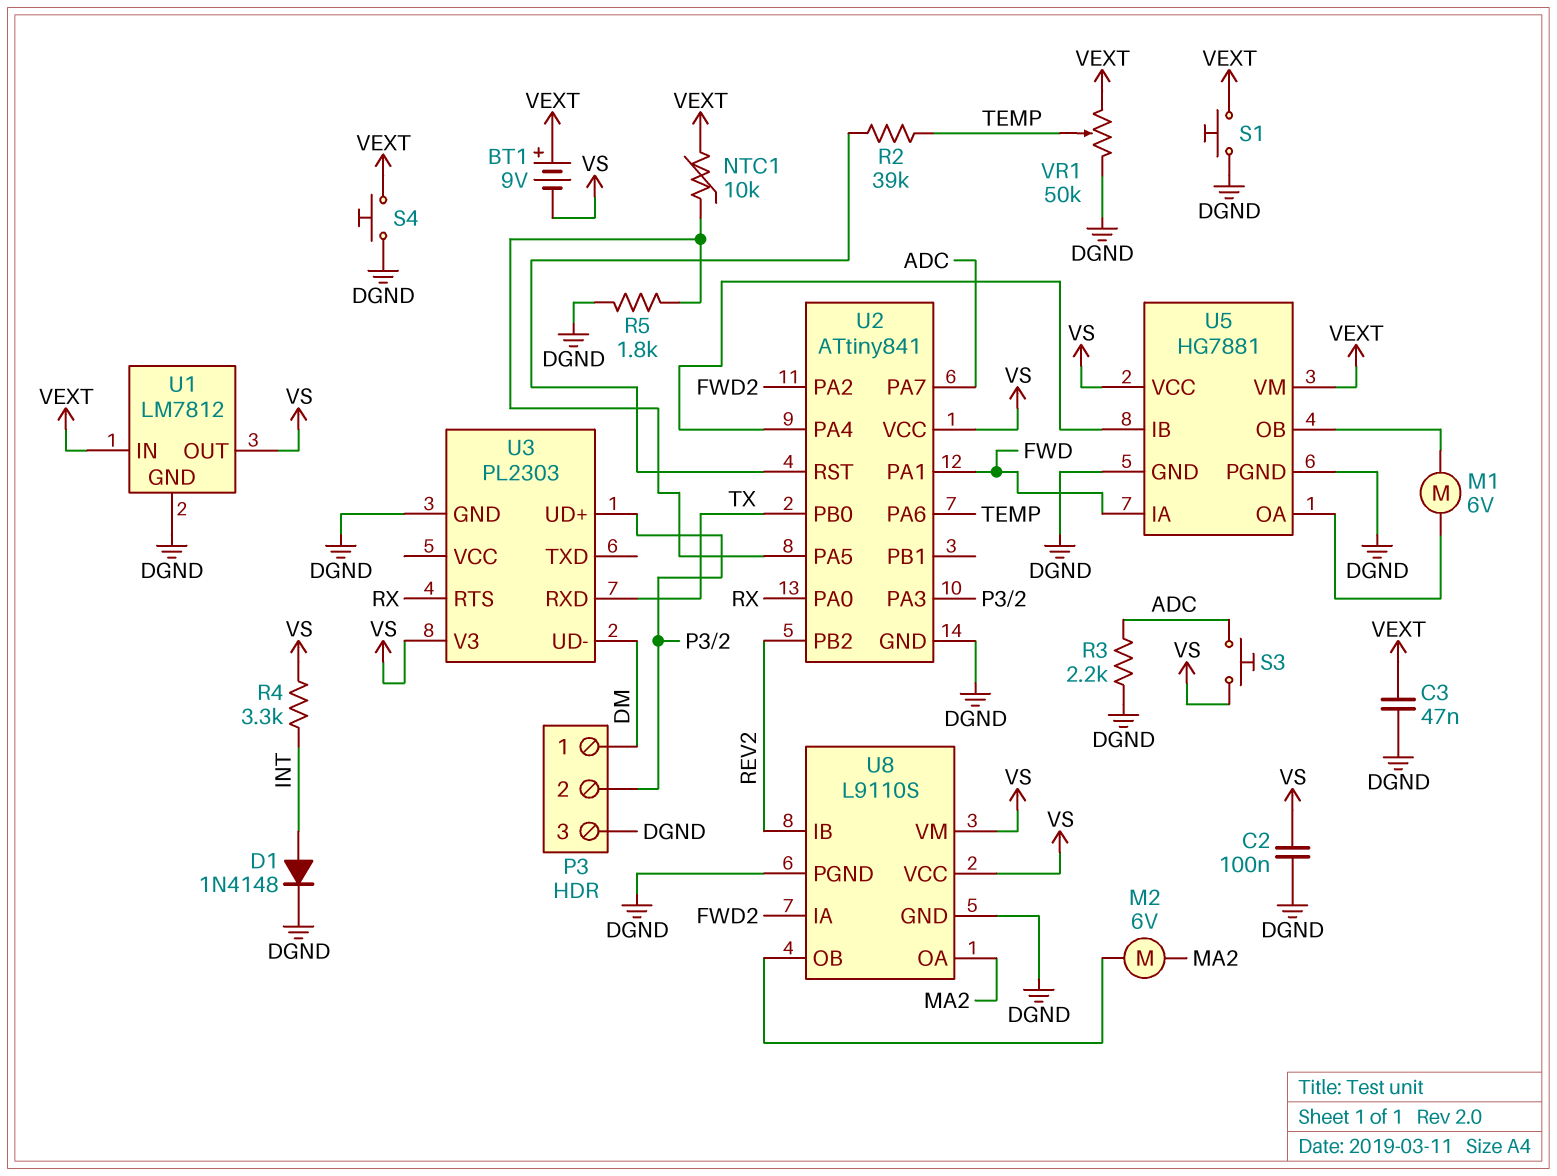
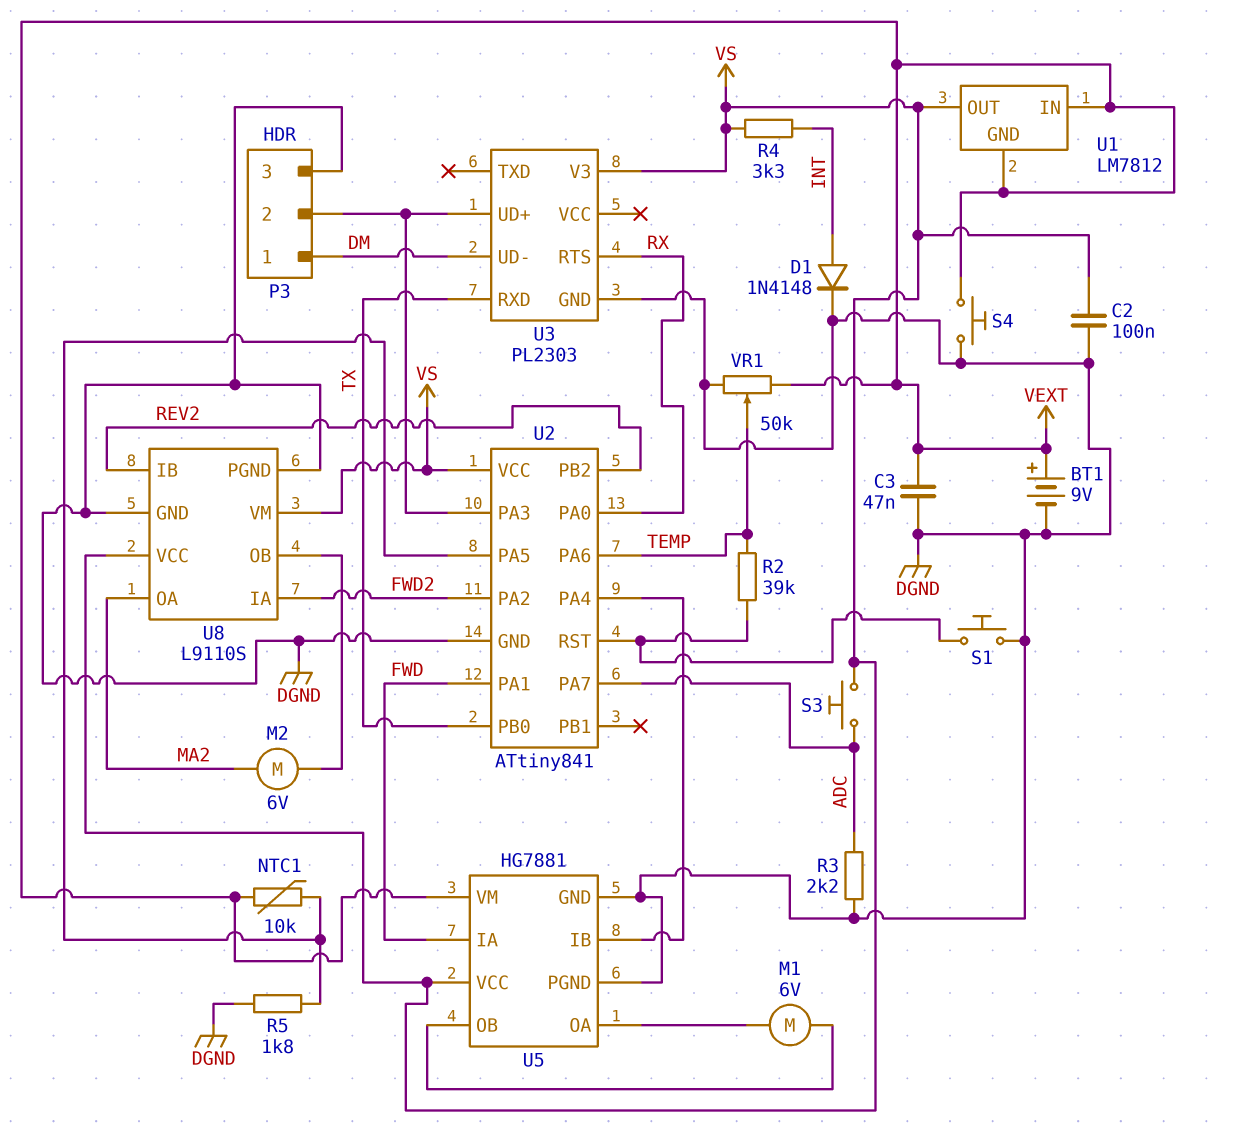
BT1: 9V (plus VEXT, minus VS) -> 9V (plus VEXT, minus DGND)
S1: button (DGND, VEXT) -> button (DGND, U2/RST)
U1 pin GND: DGND -> VEXT

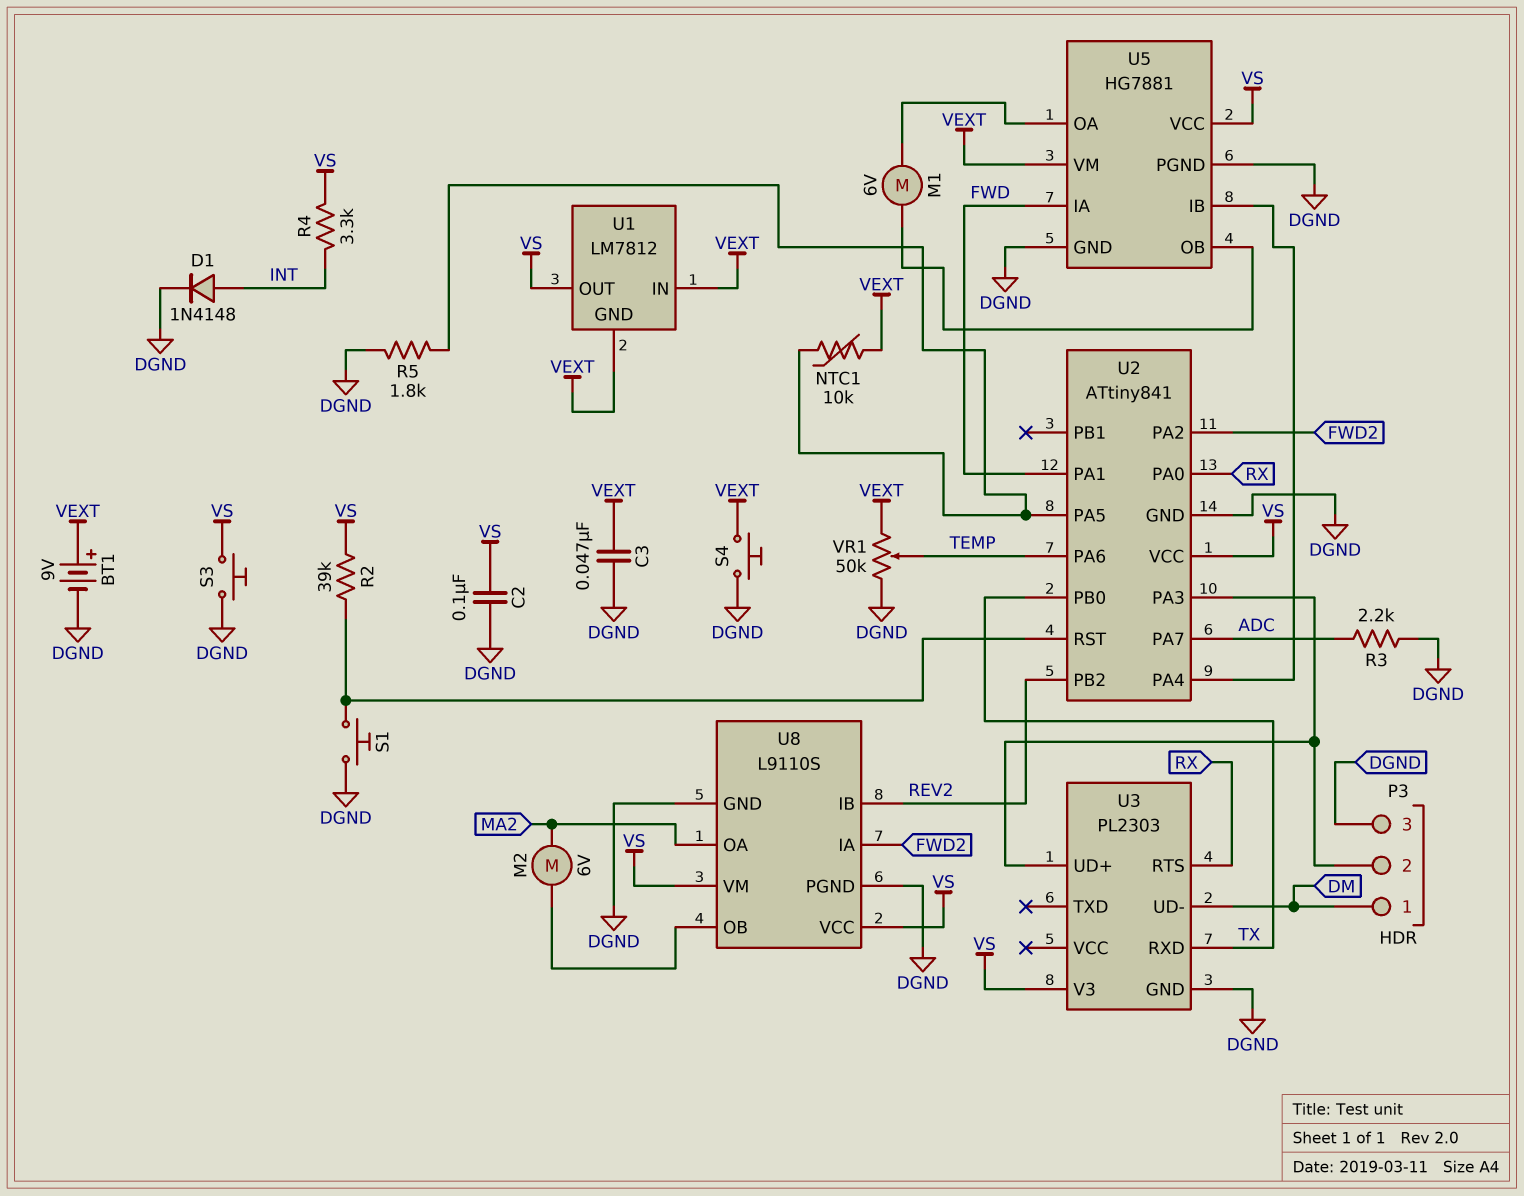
R2: 39k (TEMP, U2/RST) -> 39k (U2/RST, VS)
S3: button (ADC, VS) -> button (DGND, VS)

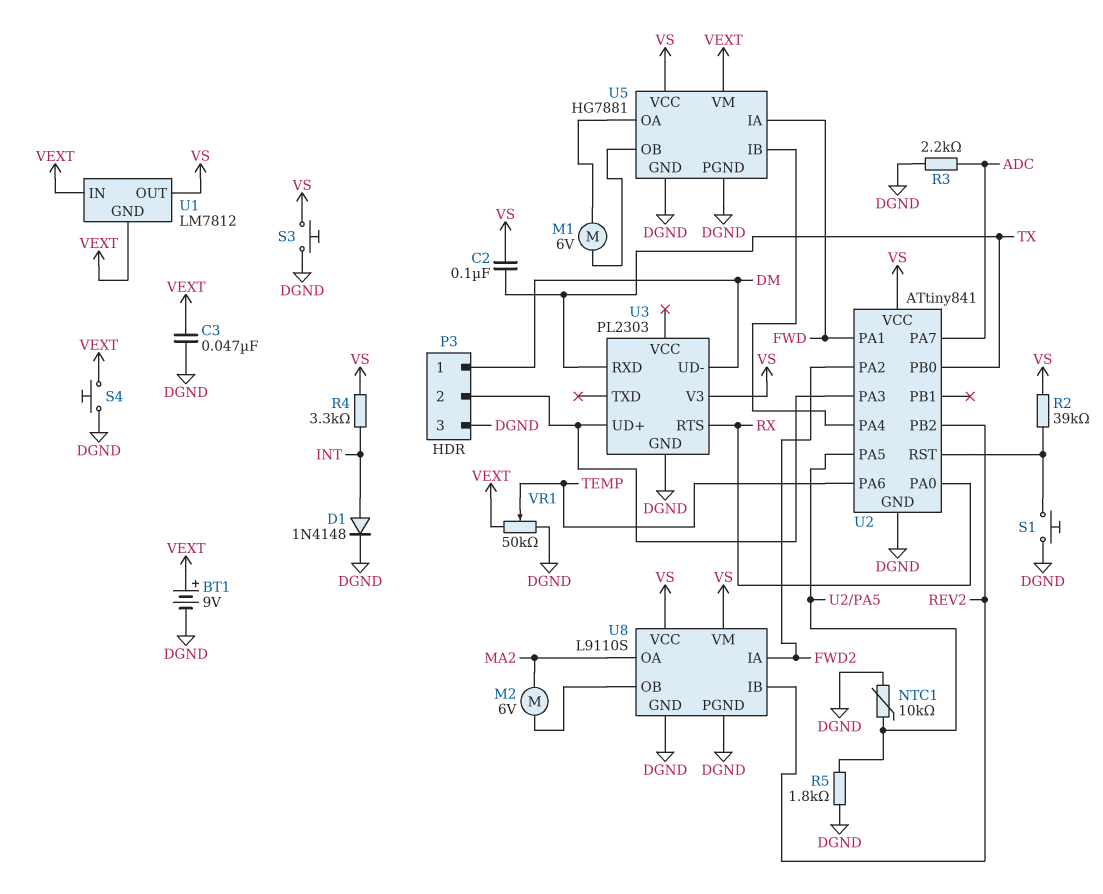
C2: 100nF (DGND, VS) -> 100nF (TX, VS)
NTC1: 10k (U2/PA5, VEXT) -> 10k (DGND, U2/PA5)

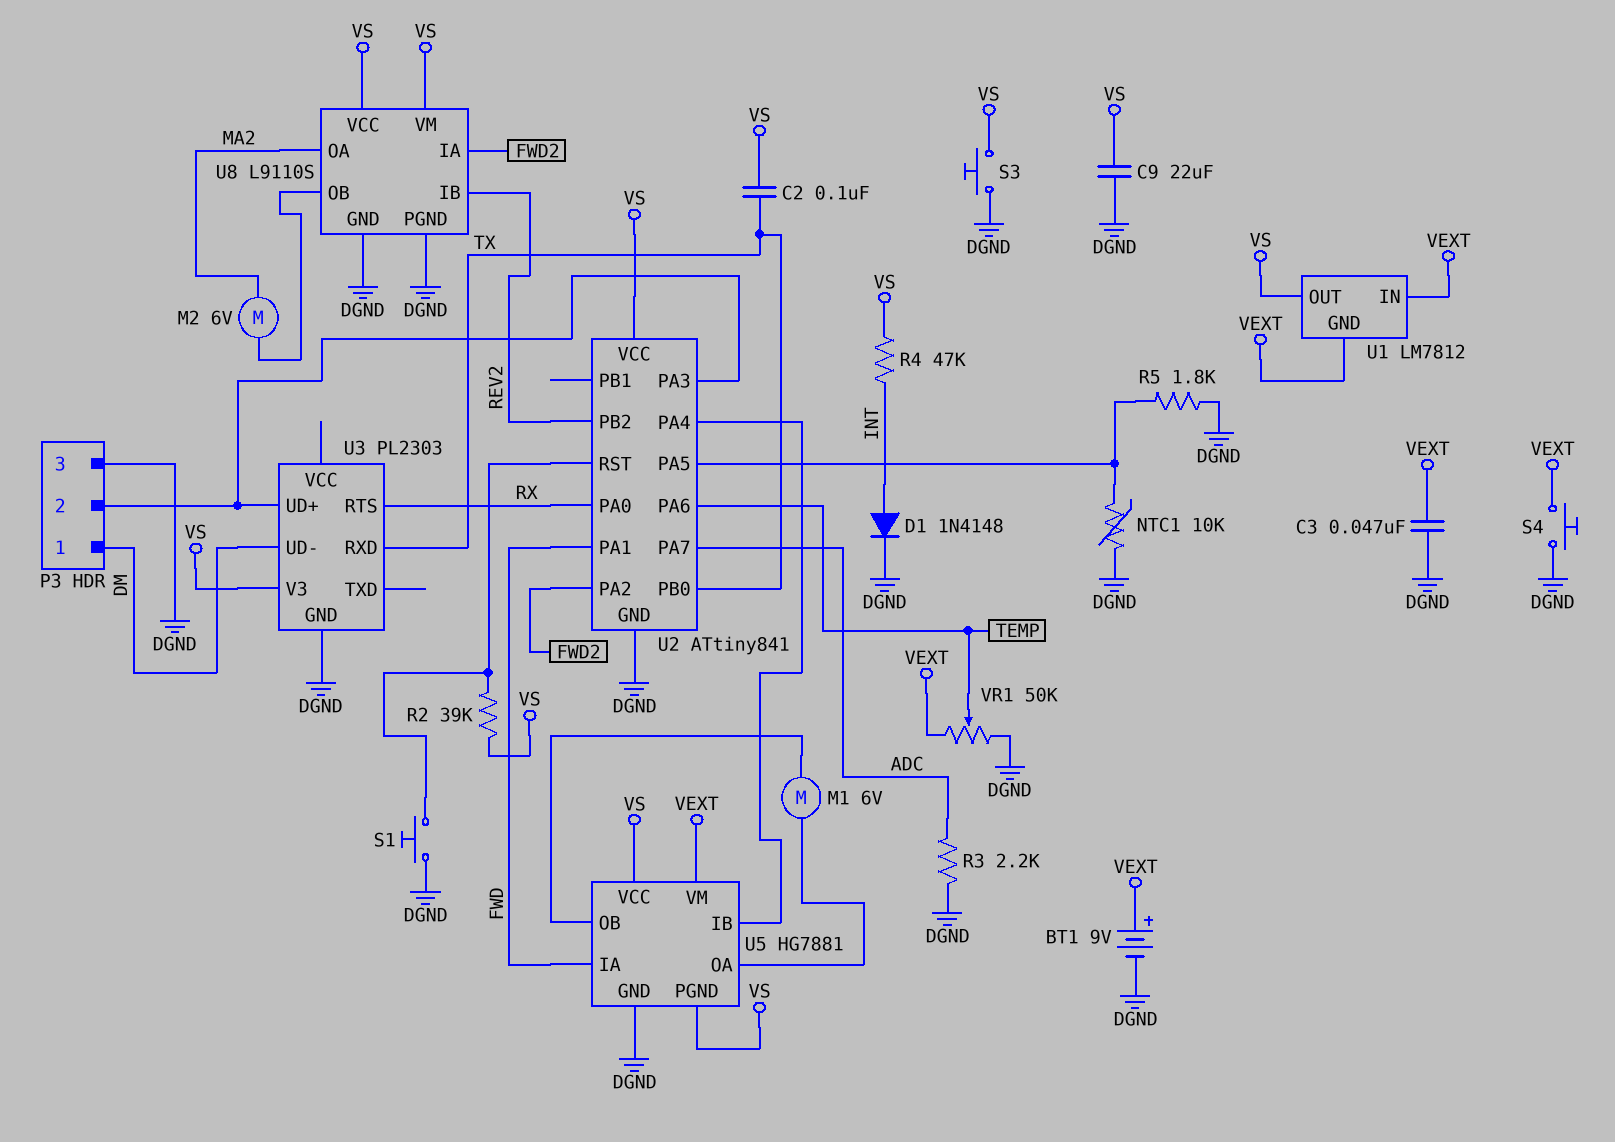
C9: none -> 22uF (DGND, VS)
R4: 3.3k (INT, VS) -> 47k (INT, VS)
U5 pin PGND: DGND -> VS

